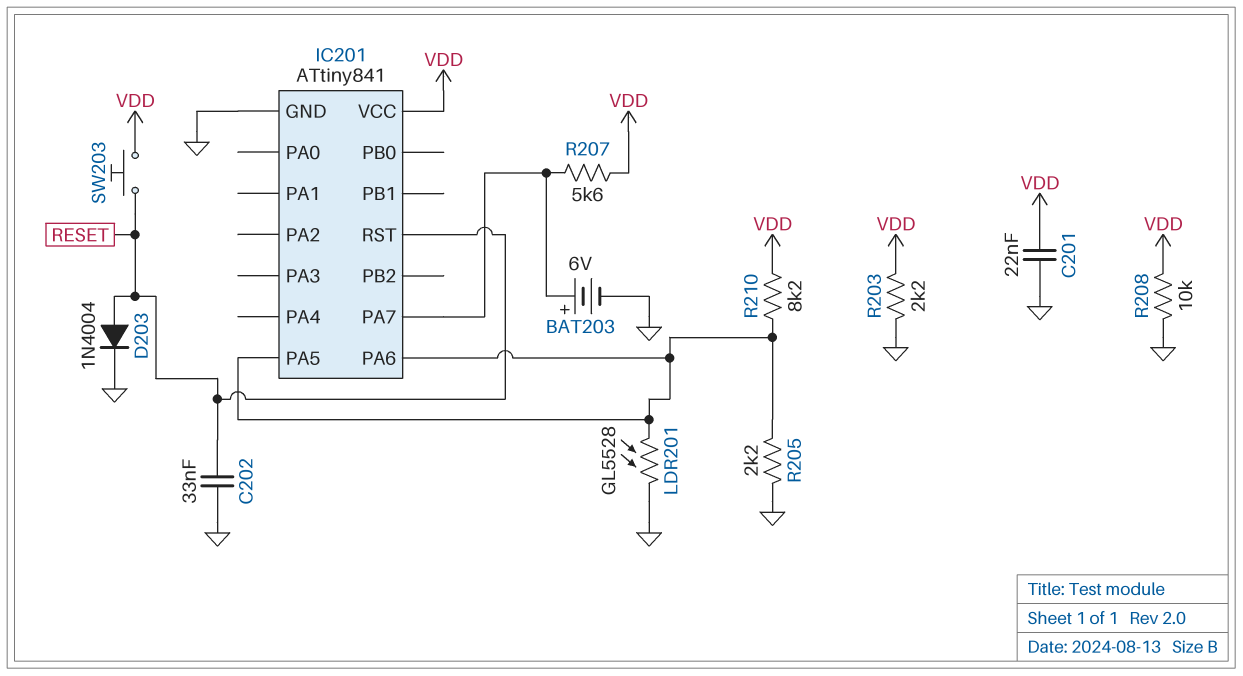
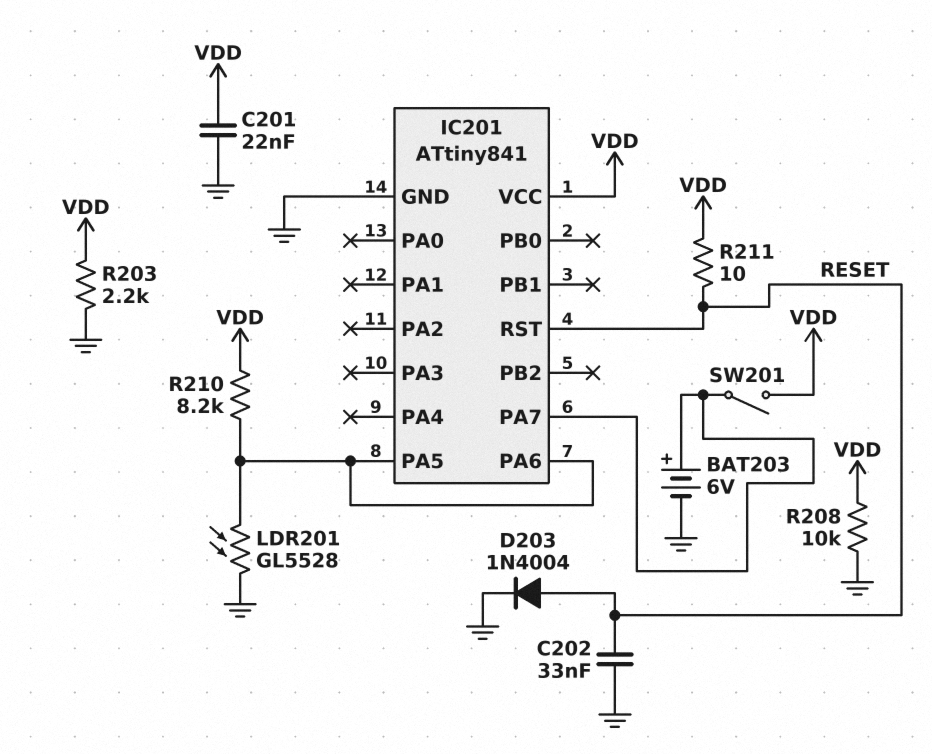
R205: 2.2k (GND, IC201/PA5) -> none
R207: 5.6k (IC201/PA7, VDD) -> none
R211: none -> 10 (RESET, VDD)
SW201: none -> switch (IC201/PA7, VDD)
SW203: button (RESET, VDD) -> none

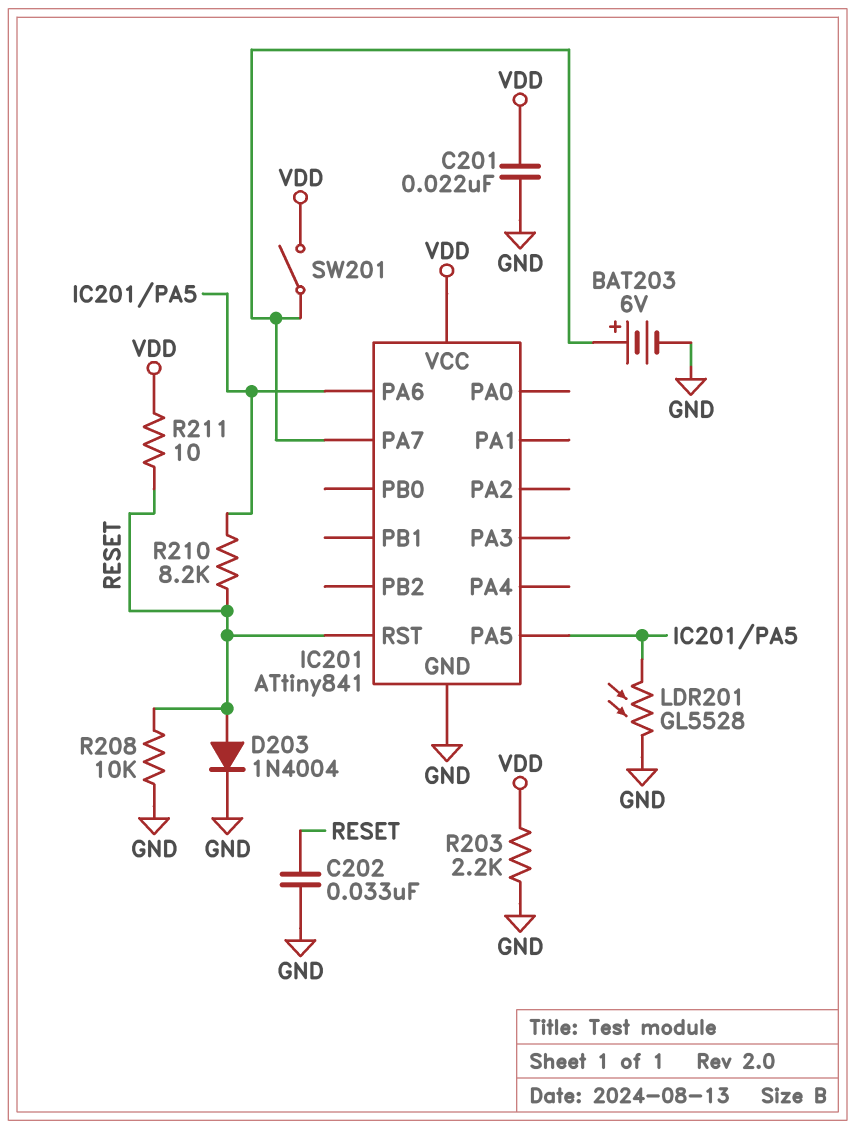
R208: 10k (GND, VDD) -> 10k (GND, RESET)
R210: 8.2k (IC201/PA5, VDD) -> 8.2k (IC201/PA5, RESET)

